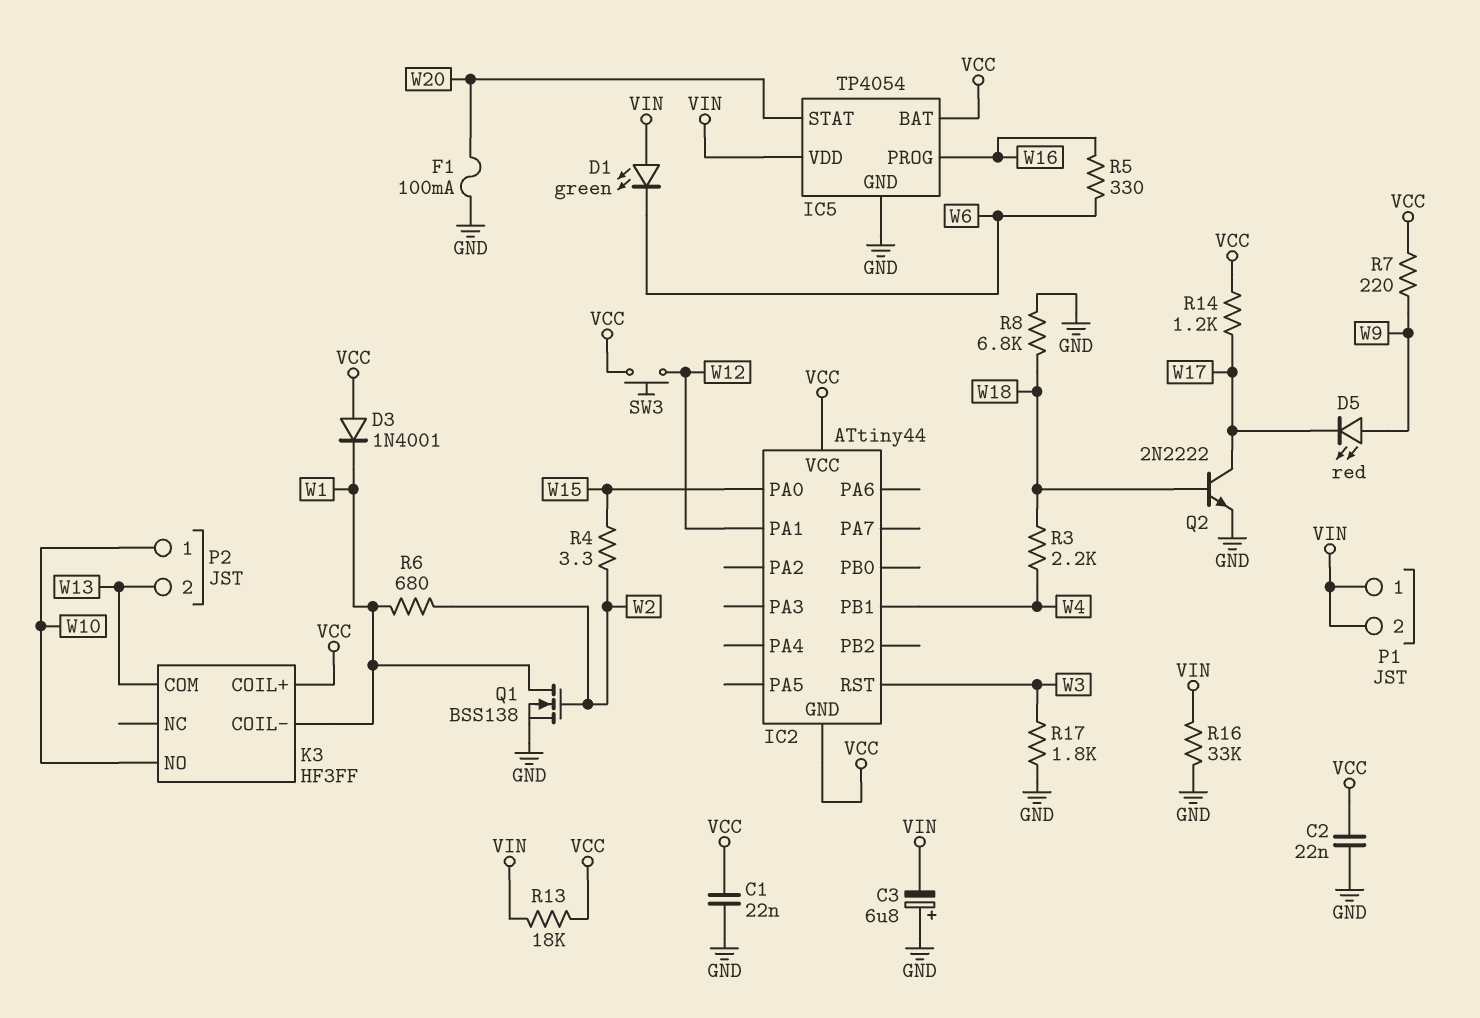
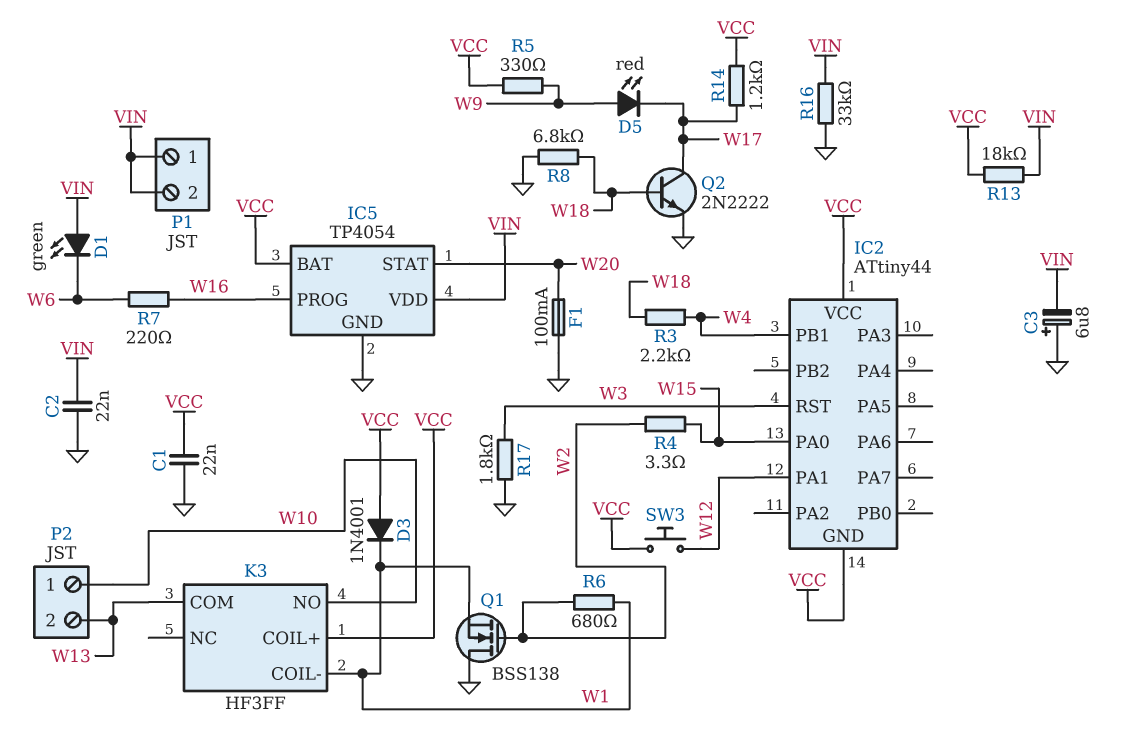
C2: 22nF (GND, VCC) -> 22nF (GND, VIN)
Q1: NMOS BSS138 (G W2, D W1, S GND) -> NMOS BSS138 (G W2, D GND, S W1)
R5: 330 (W6, W16) -> 330 (VCC, W9)
R7: 220 (VCC, W9) -> 220 (W6, W16)

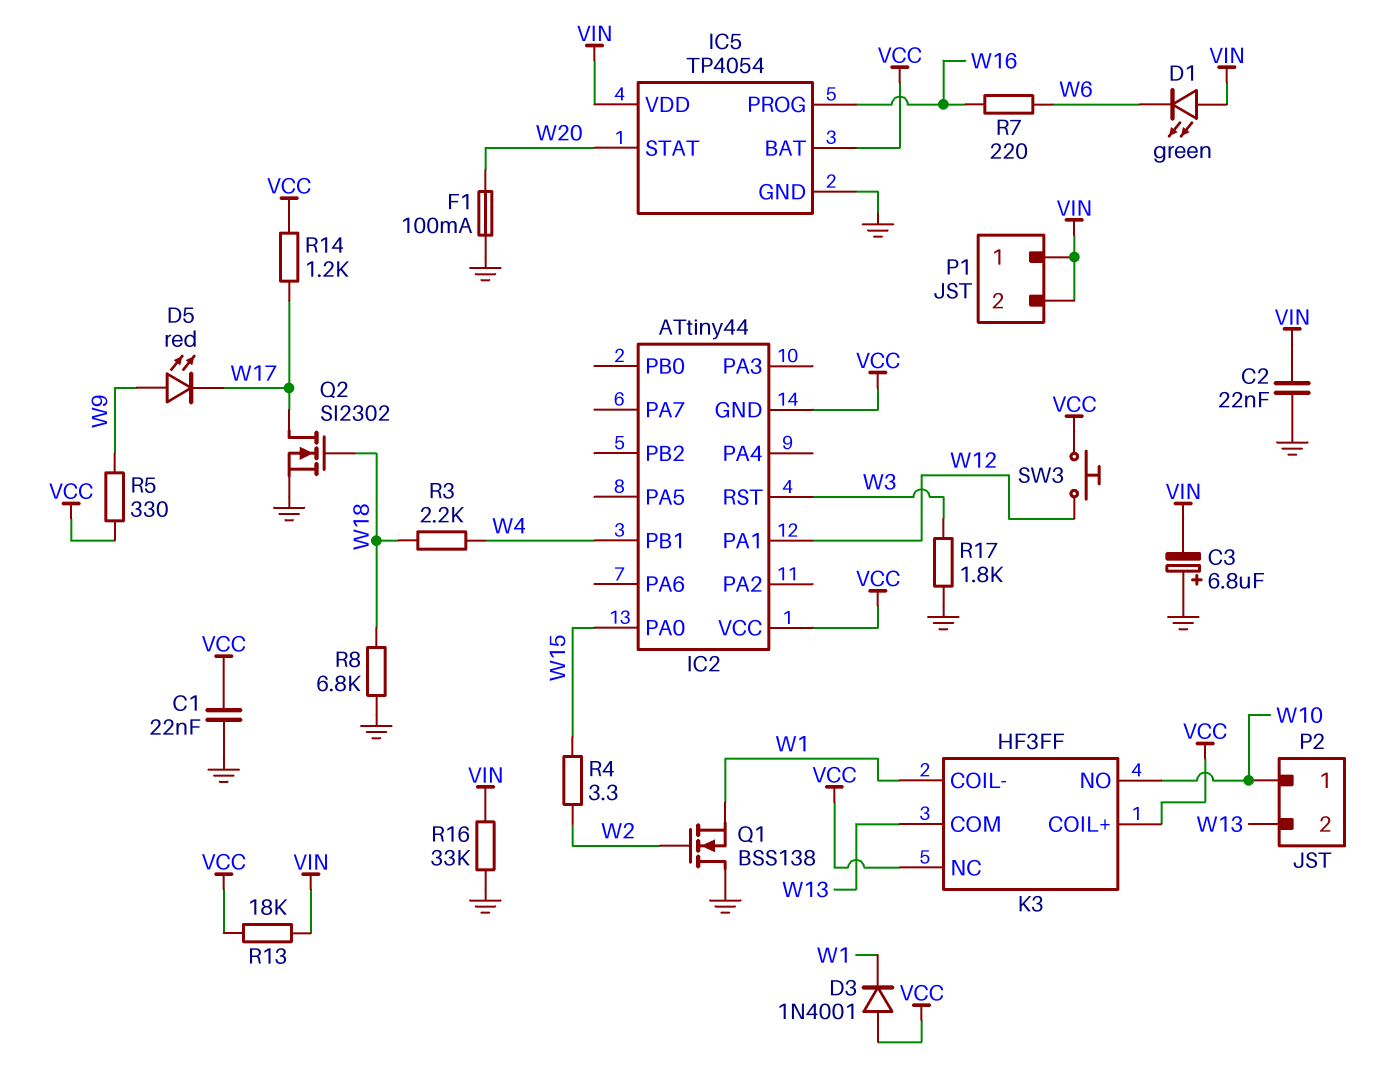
K3 pin NC: none -> VCC
Q2: NPN 2N2222 (B W18, C W17, E GND) -> NMOS SI2302 (G W18, D W17, S GND)
R6: 680 (W1, W2) -> none

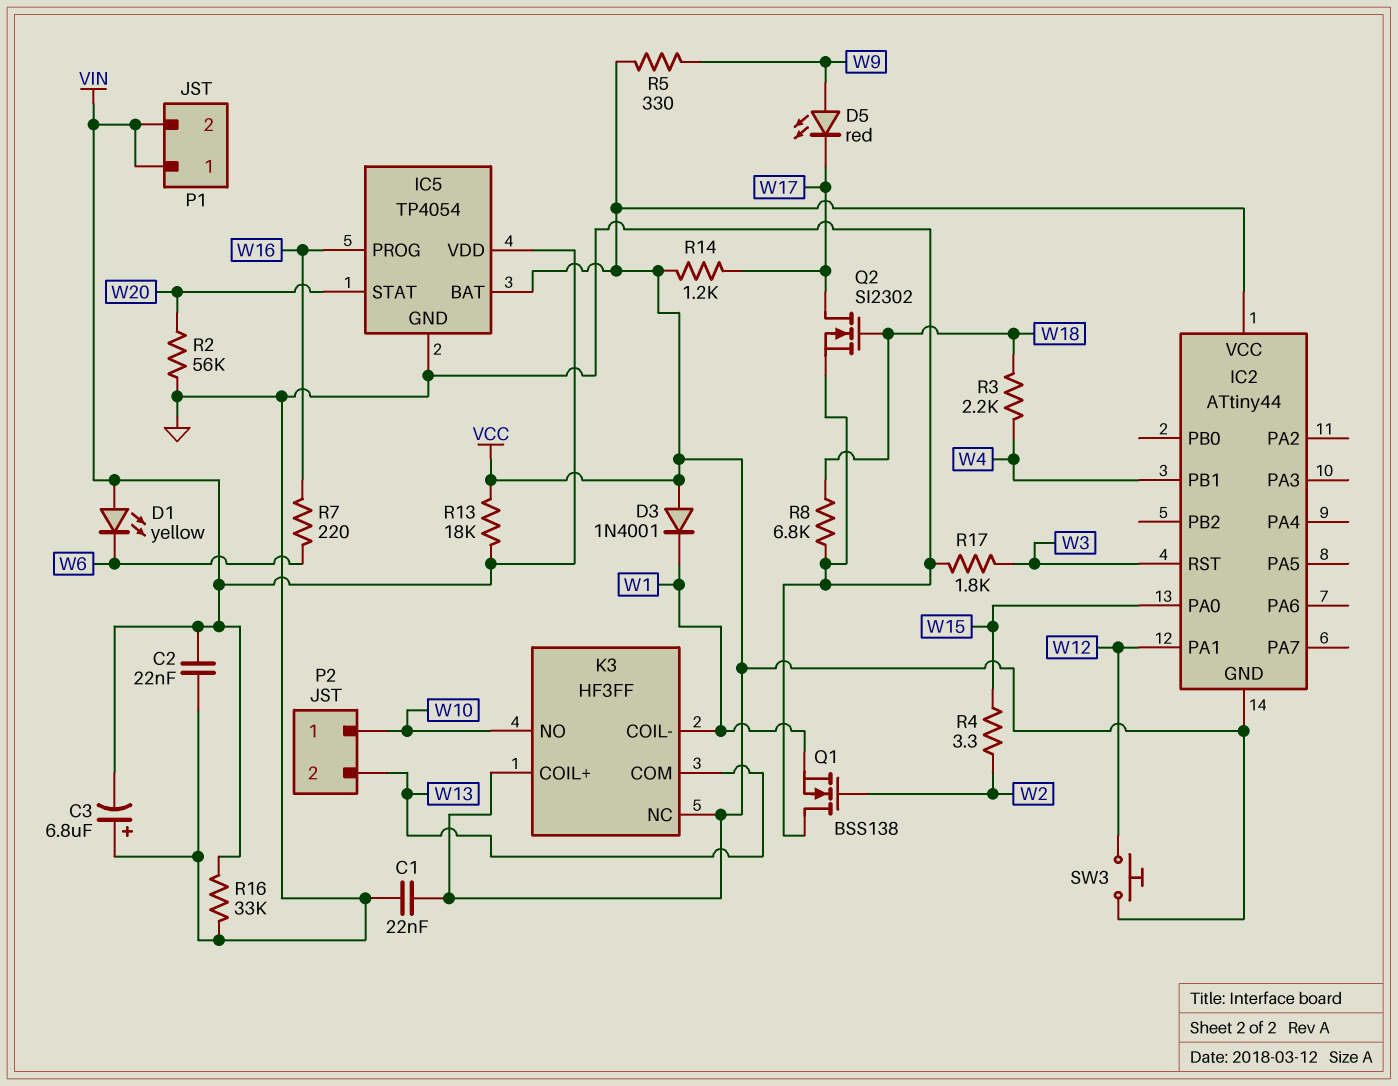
D1: LED green (A VIN, K W6) -> LED yellow (A VIN, K W6)
F1: 100mA (GND, W20) -> none
R2: none -> 56k (GND, W20)

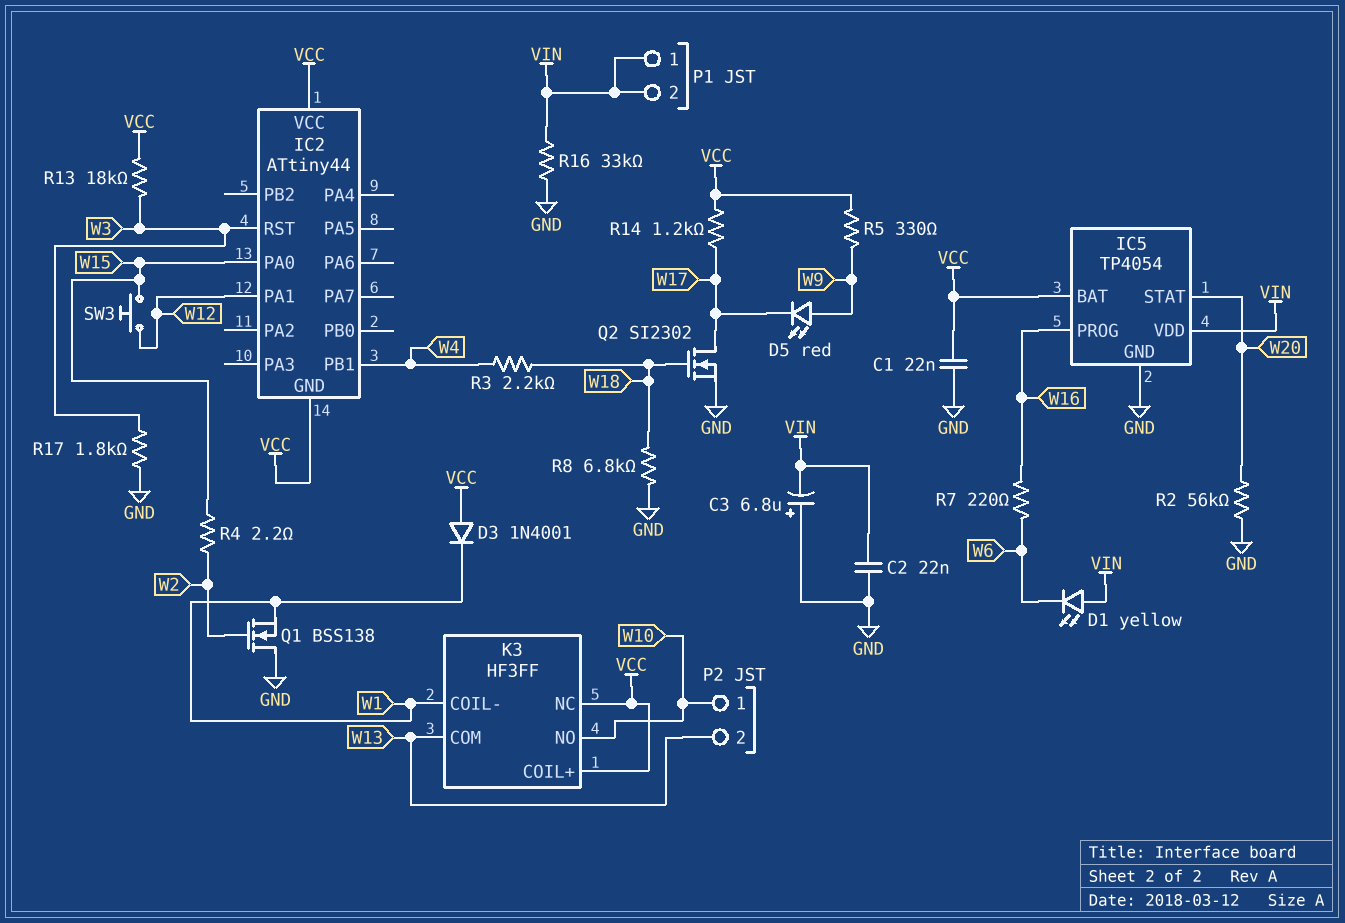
R4: 3.3 (W2, W15) -> 2.2 (W2, W15)
R13: 18k (VCC, VIN) -> 18k (VCC, W3)
SW3: button (VCC, W12) -> button (W12, W15)

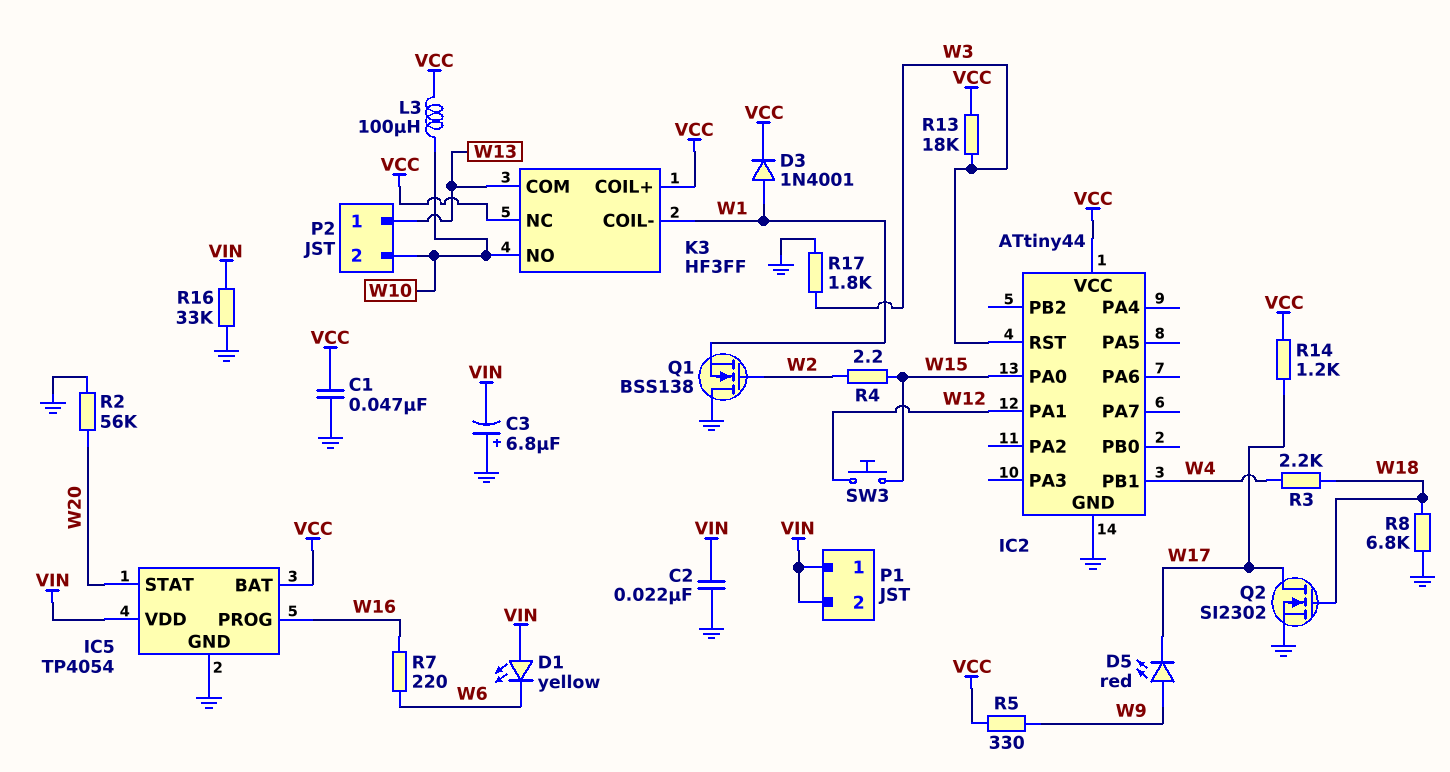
C1: 22nF (GND, VCC) -> 47nF (GND, VCC)
D3: diode 1N4001 (A VCC, K W1) -> diode 1N4001 (A W1, K VCC)
IC2 pin GND: VCC -> GND
L3: none -> 100uH (VCC, W10)
P2 pin 1: W10 -> W13
P2 pin 2: W13 -> W10

